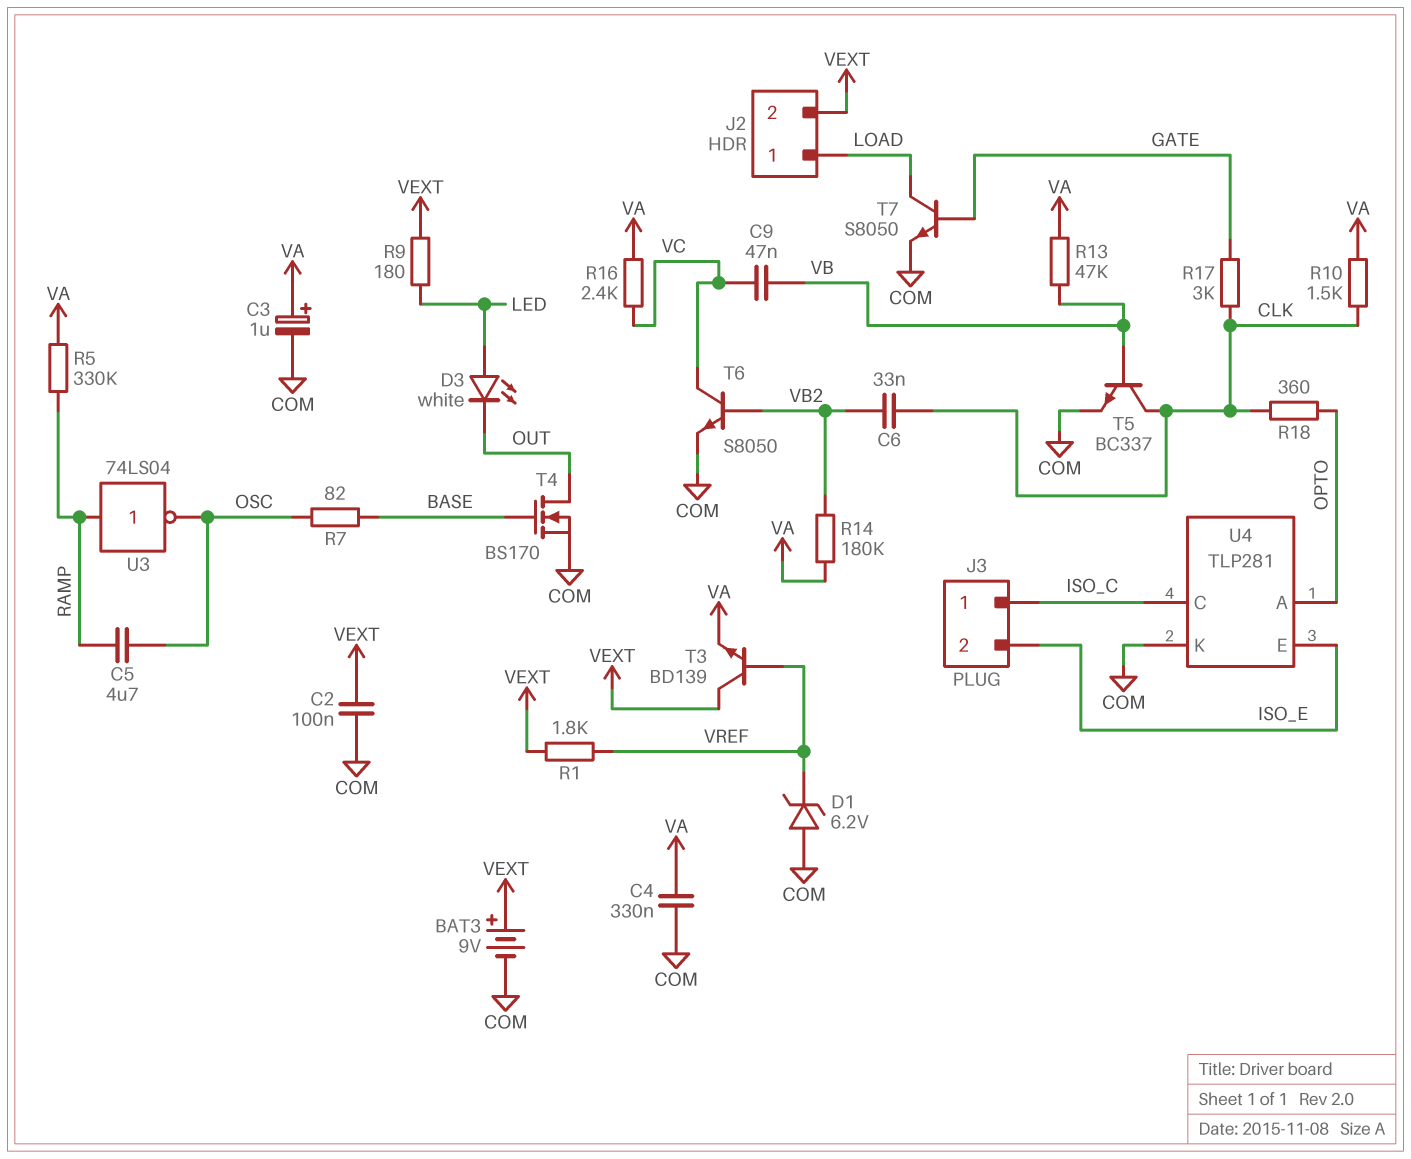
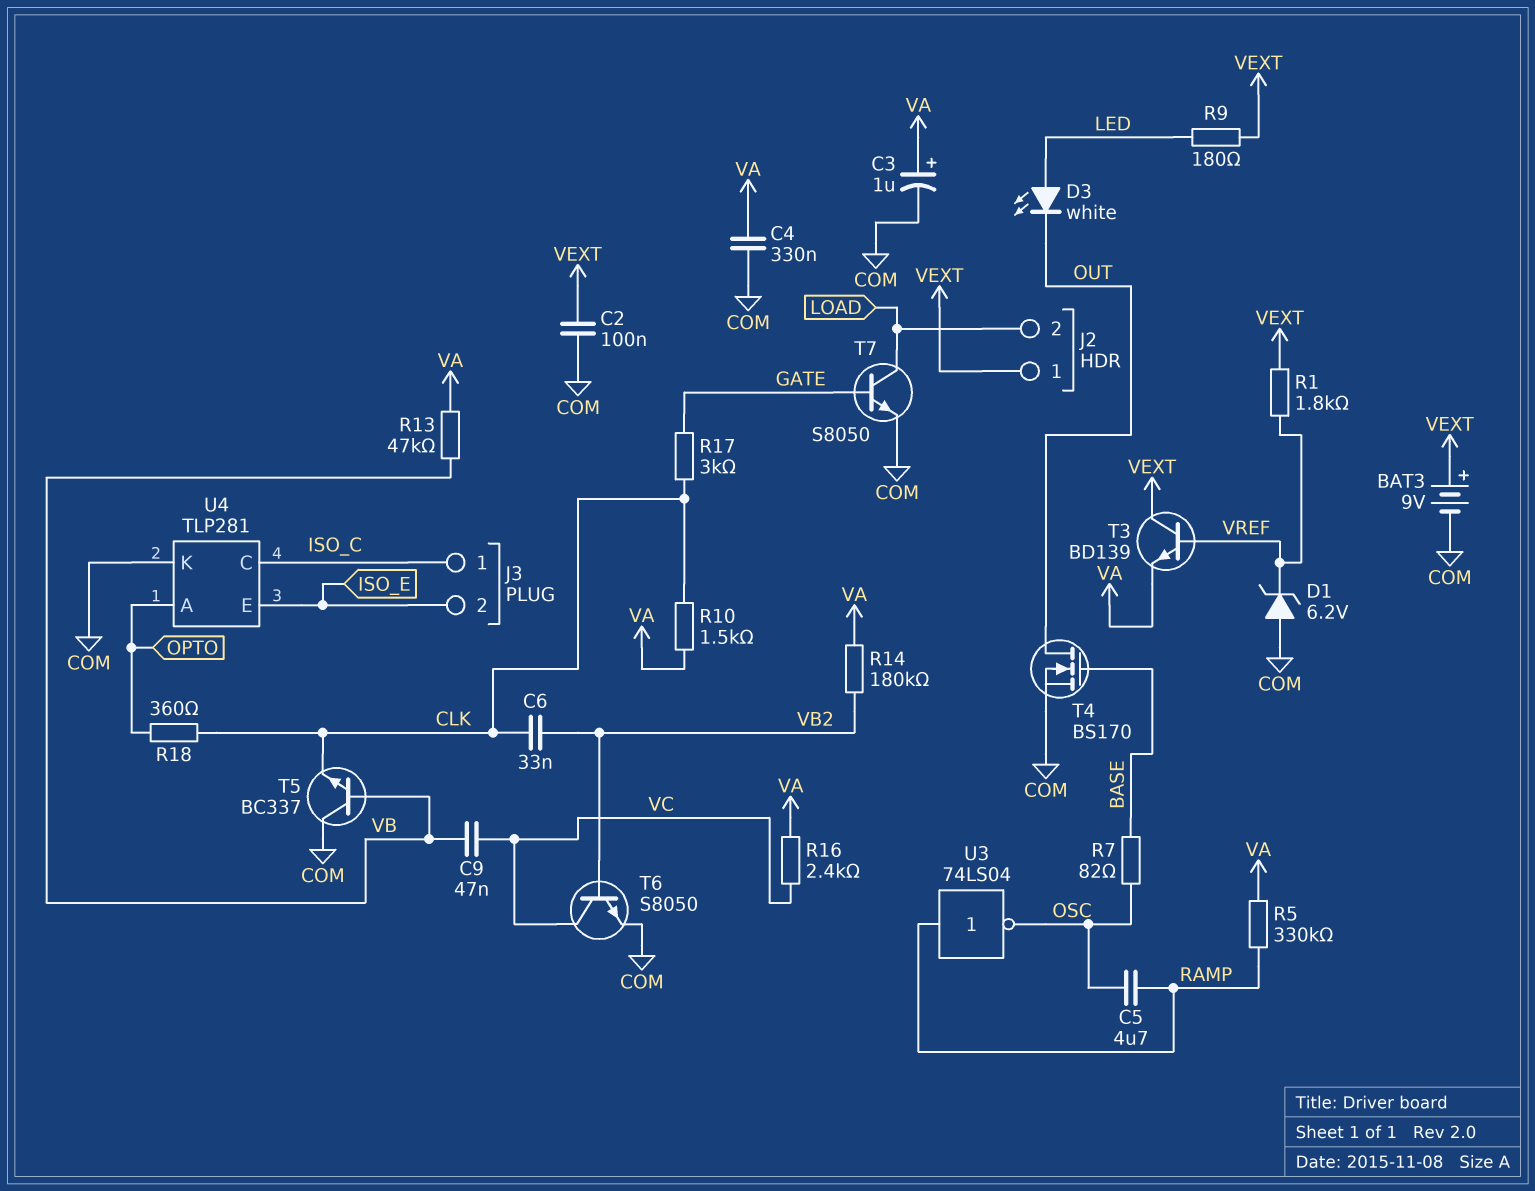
J2 pin 1: LOAD -> VEXT
J2 pin 2: VEXT -> LOAD
T5: NPN BC337 (B VB, C CLK, E COM) -> NPN BC337 (B VB, C COM, E CLK)

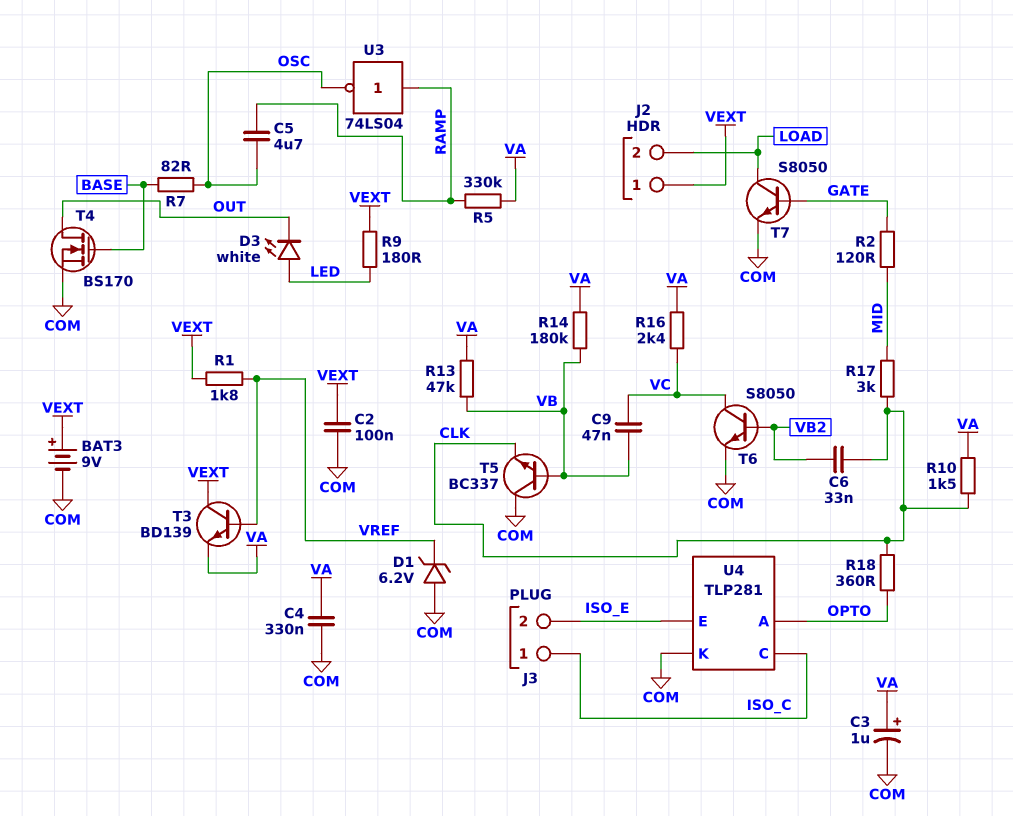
R2: none -> 120 (GATE, MID)
R14: 180k (VA, VB2) -> 180k (VA, VB)
R17: 3k (CLK, GATE) -> 3k (CLK, MID)

